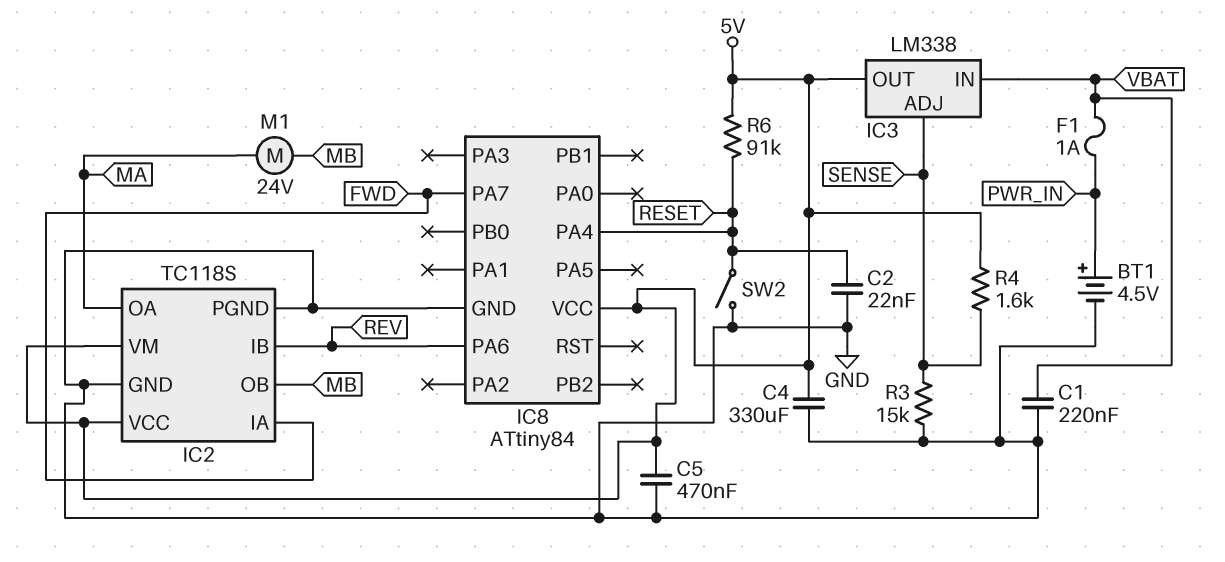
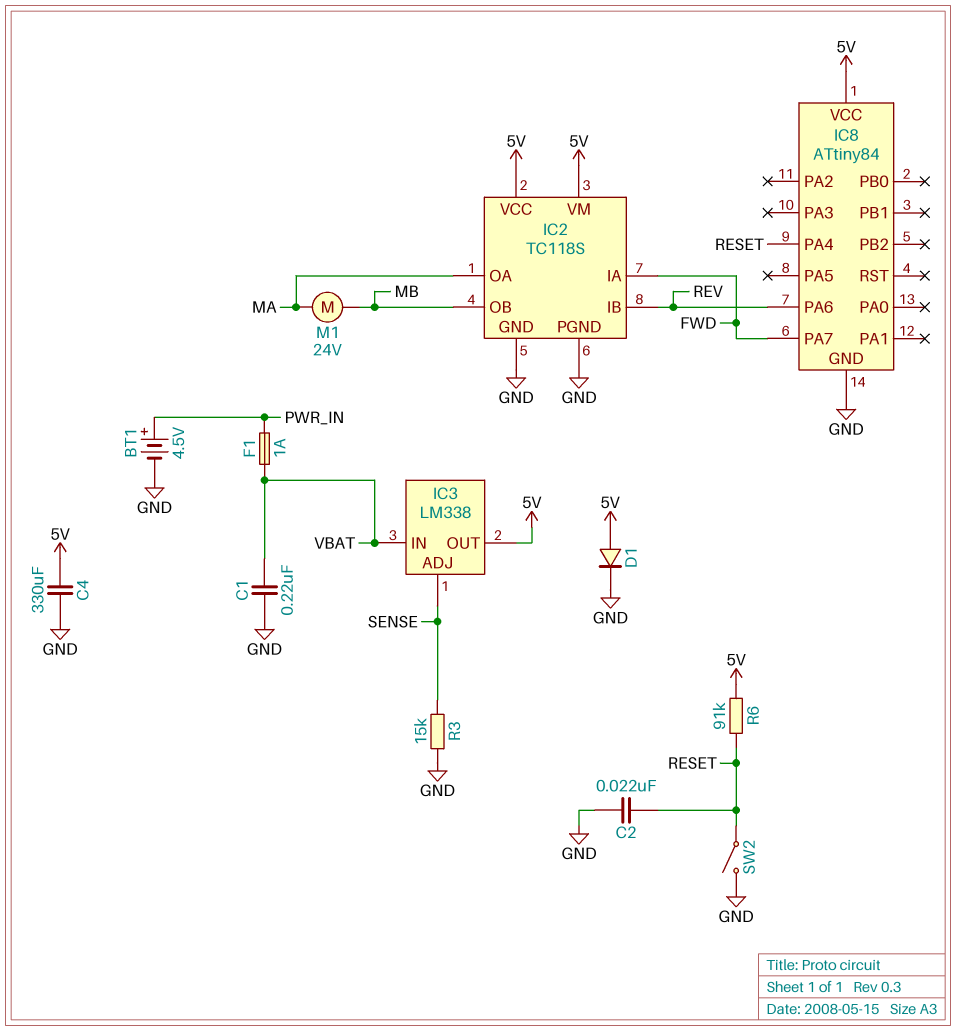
C5: 470nF (5V, GND) -> none
D1: none -> diode (A 5V, K GND)
R4: 1.6k (5V, SENSE) -> none

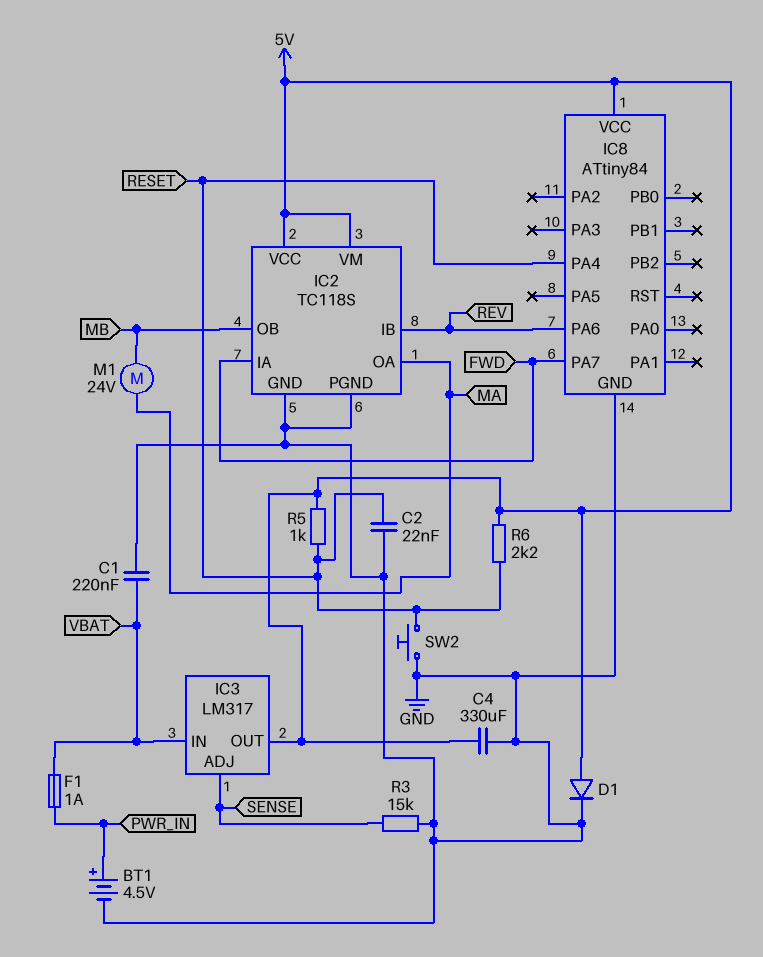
IC3: LM338 -> LM317
R5: none -> 1k (5V, RESET)
R6: 91k (5V, RESET) -> 2.2k (5V, RESET)
SW2: switch (GND, RESET) -> button (GND, RESET)

